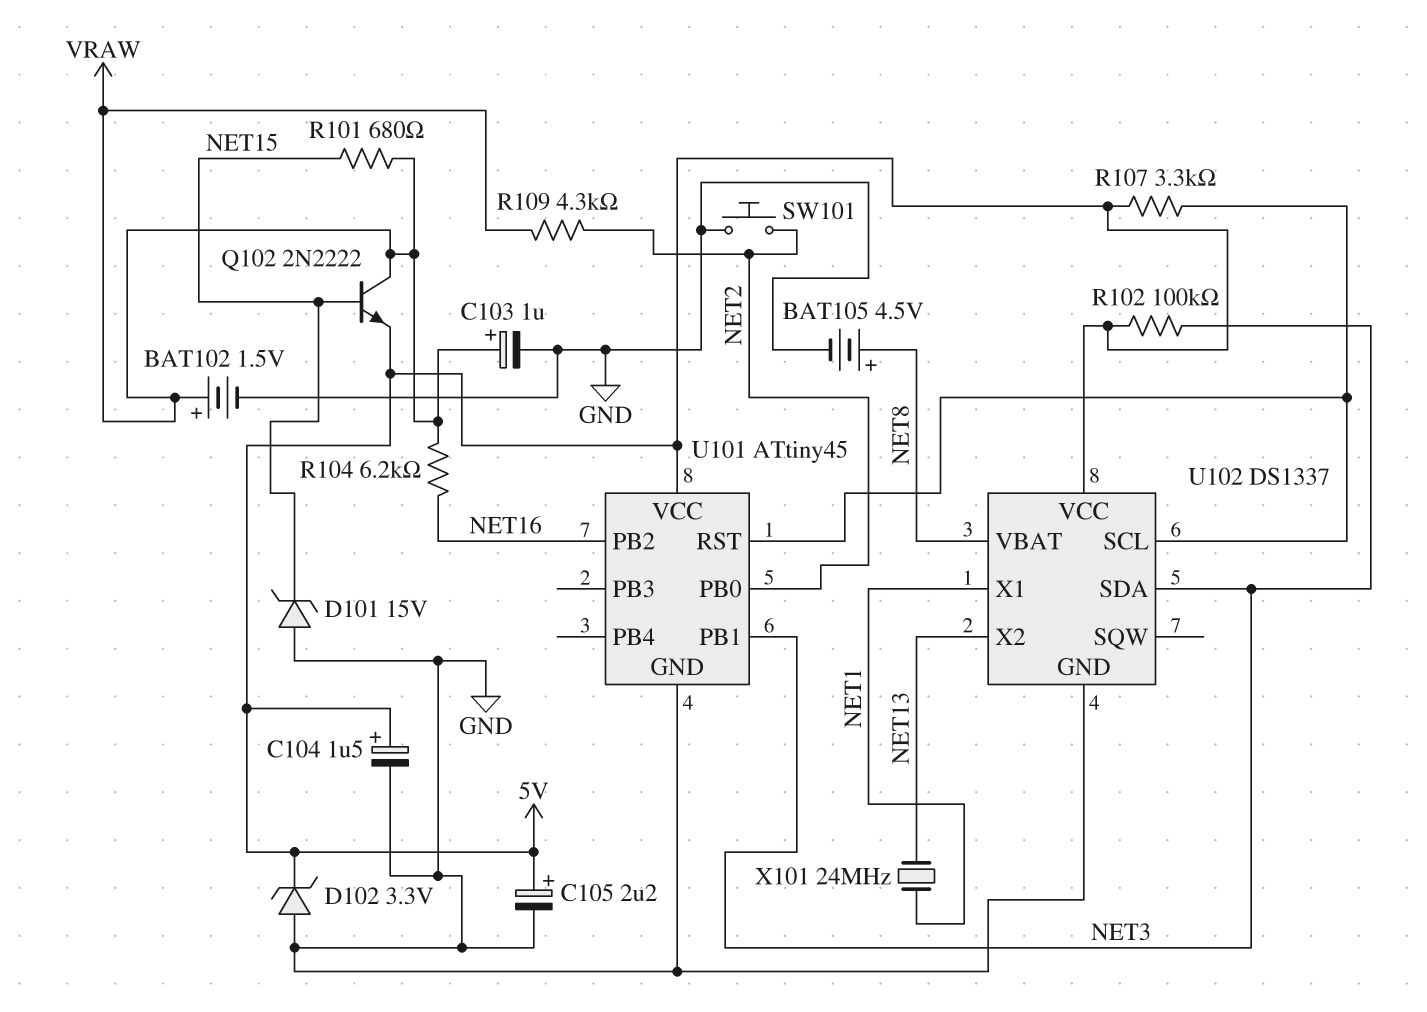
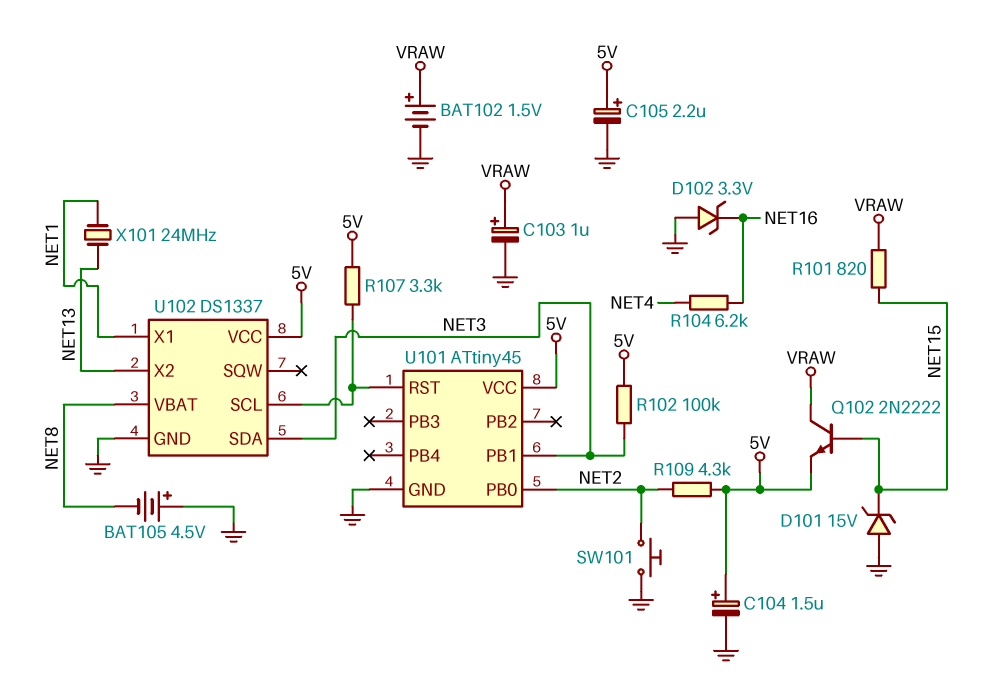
BAT105: 4.5V (plus NET8, minus GND) -> 4.5V (plus GND, minus NET8)
D102: zener 3.3V (A GND, K 5V) -> zener 3.3V (A GND, K NET16)
R101: 680 (NET15, VRAW) -> 820 (NET15, VRAW)
R104: 6.2k (NET16, VRAW) -> 6.2k (NET4, NET16)
R109: 4.3k (NET2, VRAW) -> 4.3k (5V, NET2)
U101 pin PB2: NET16 -> none

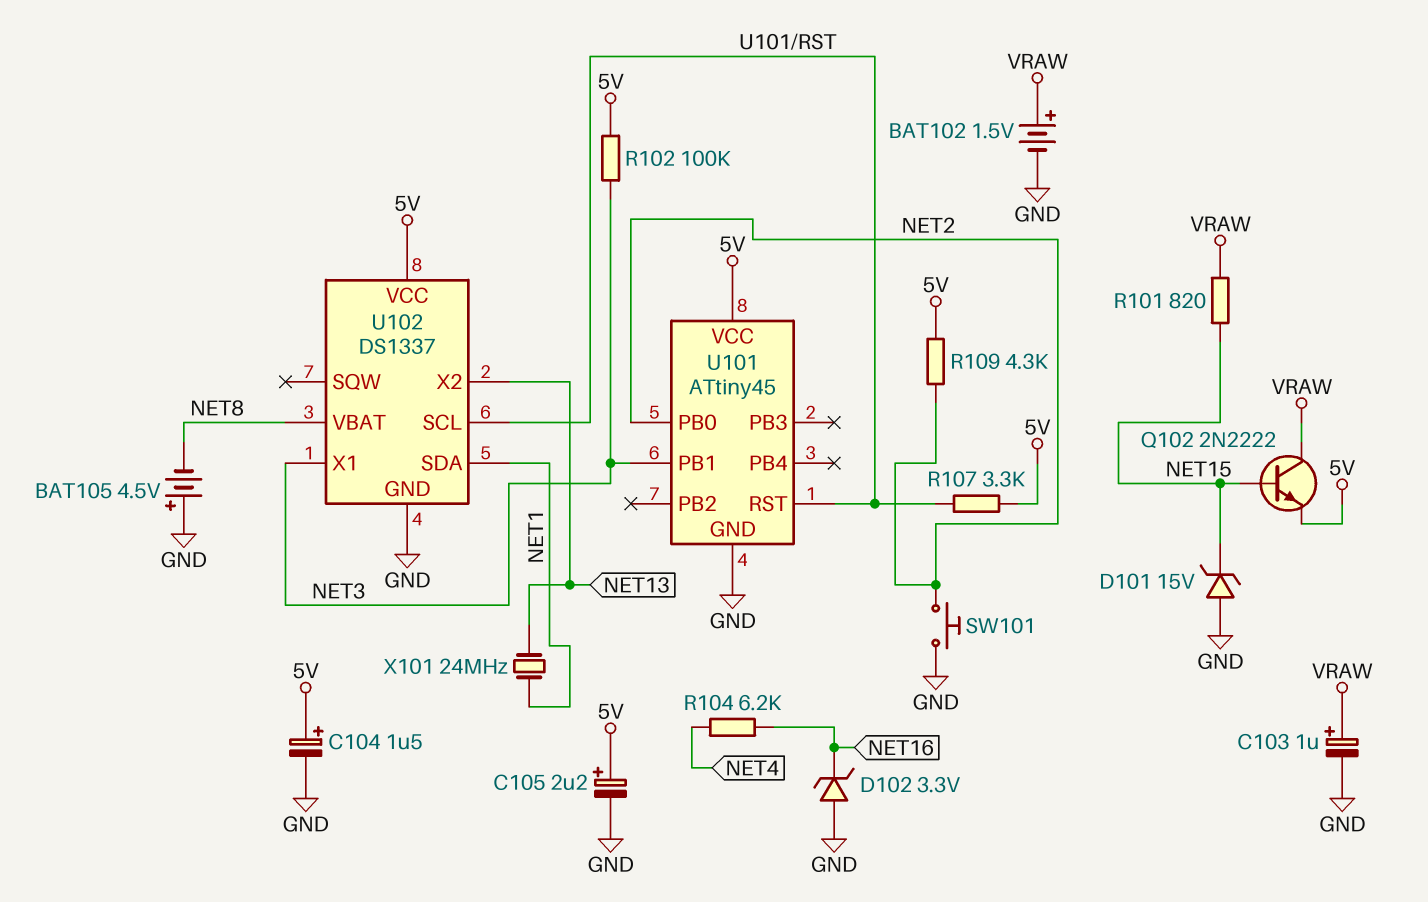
U102 pin SDA: NET3 -> NET1
U102 pin X1: NET1 -> NET3

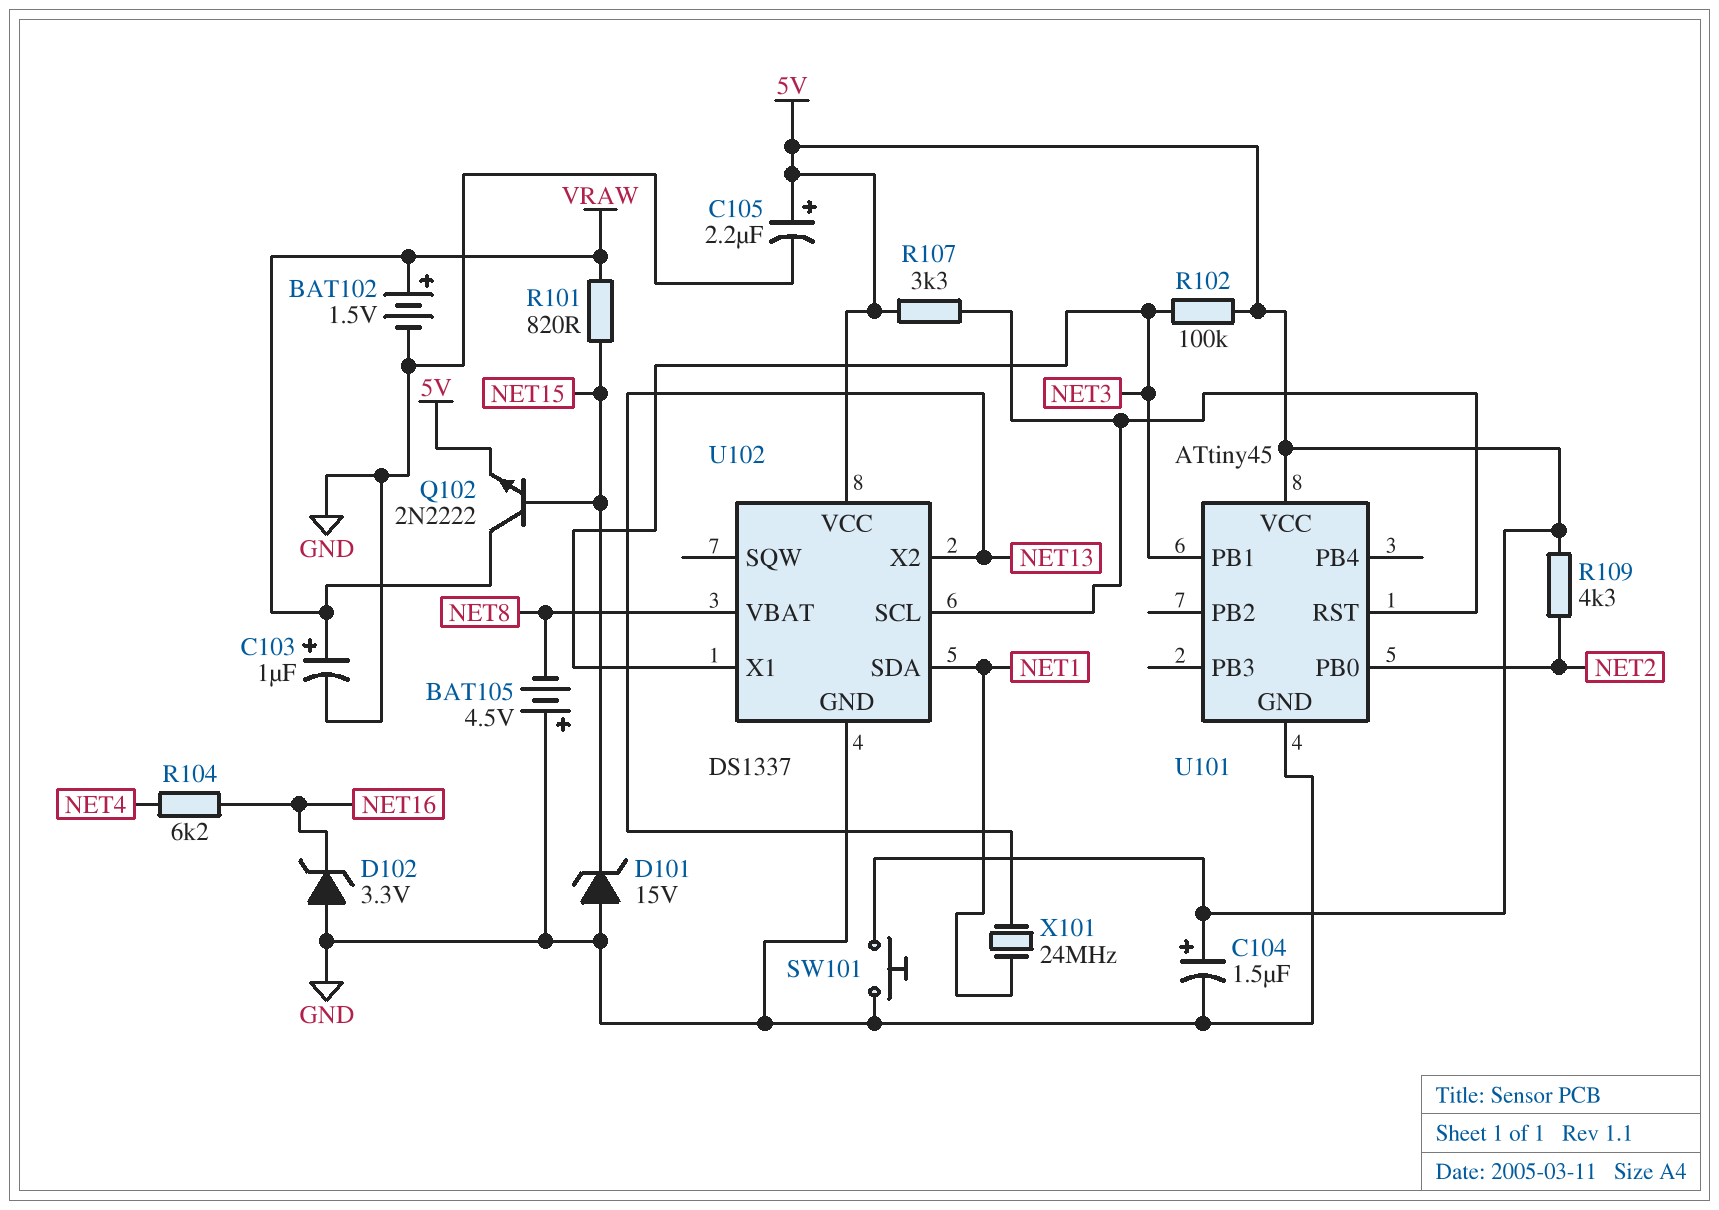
SW101: button (GND, NET2) -> button (5V, GND)

